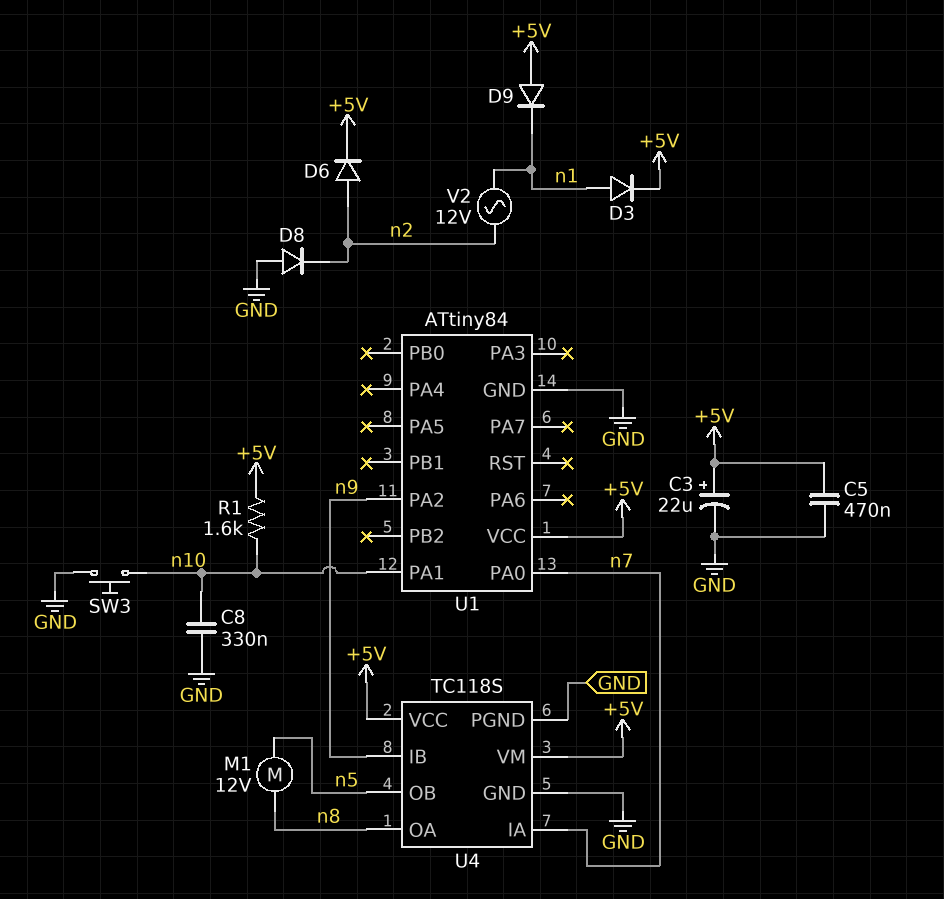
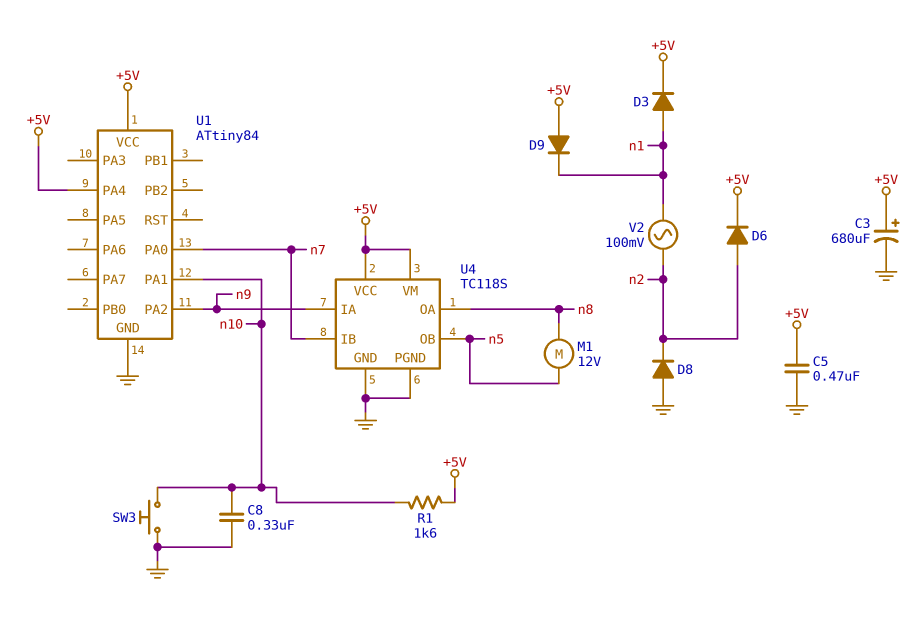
C3: 22uF (plus +5V, minus GND) -> 680uF (plus +5V, minus GND)
U1 pin PA4: none -> +5V
U4 pin IA: n7 -> n9
U4 pin IB: n9 -> n7
V2: AC 12V (n1, n2) -> AC 100mV (n1, n2)

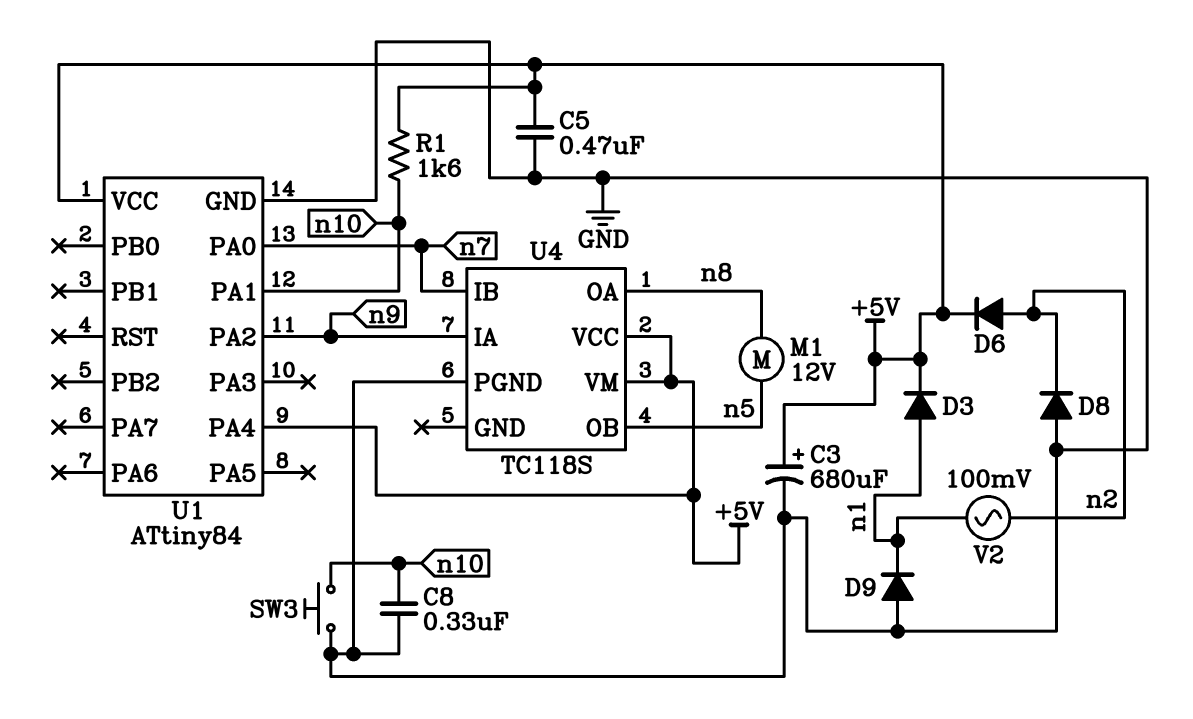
D9: diode (A +5V, K n1) -> diode (A GND, K n1)
U4 pin GND: GND -> none

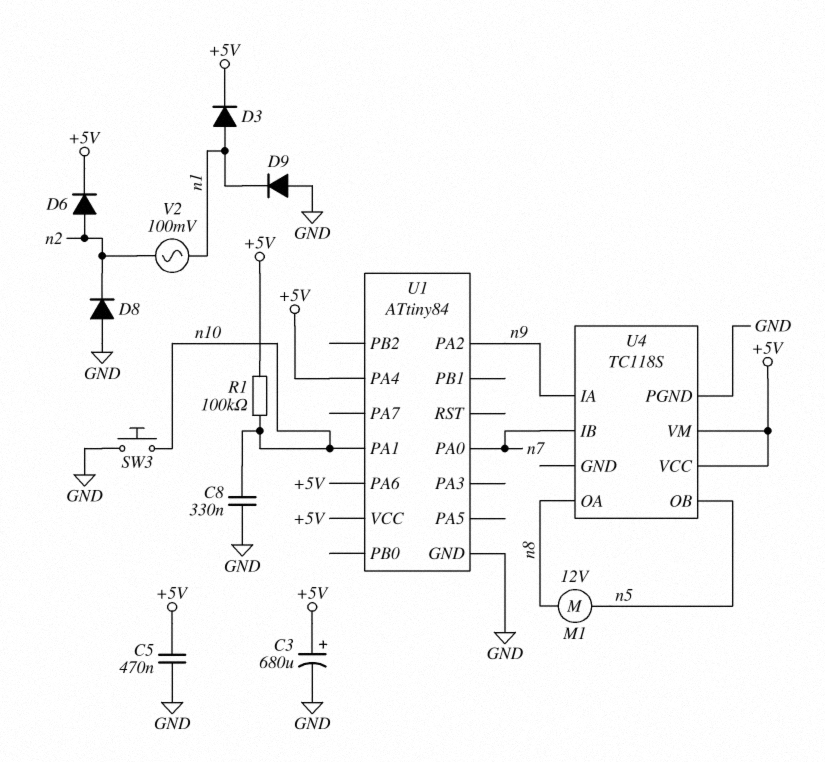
R1: 1.6k (+5V, n10) -> 100k (+5V, n10)
U1 pin PA6: none -> +5V

